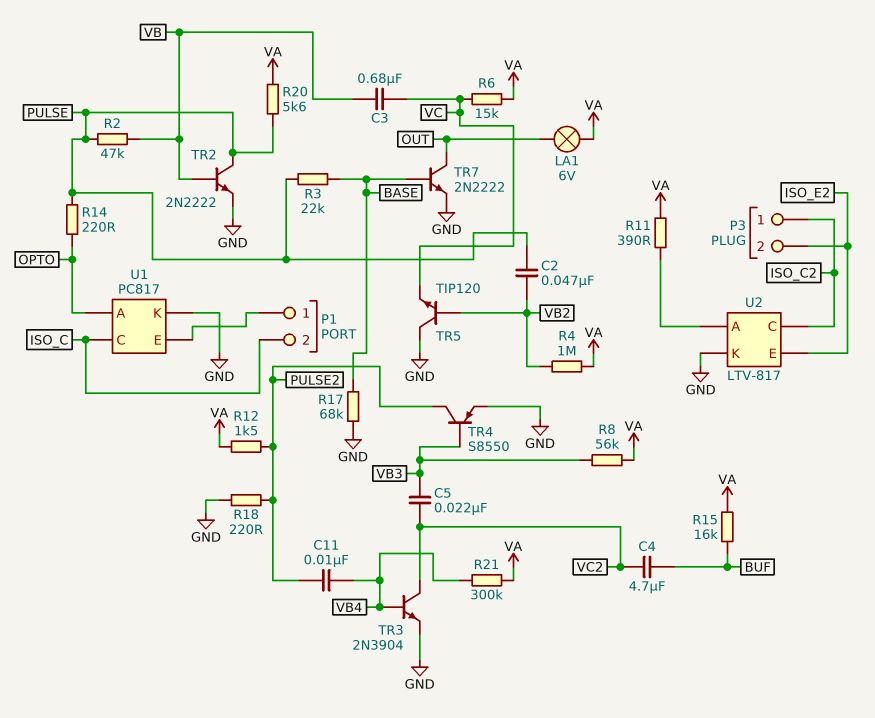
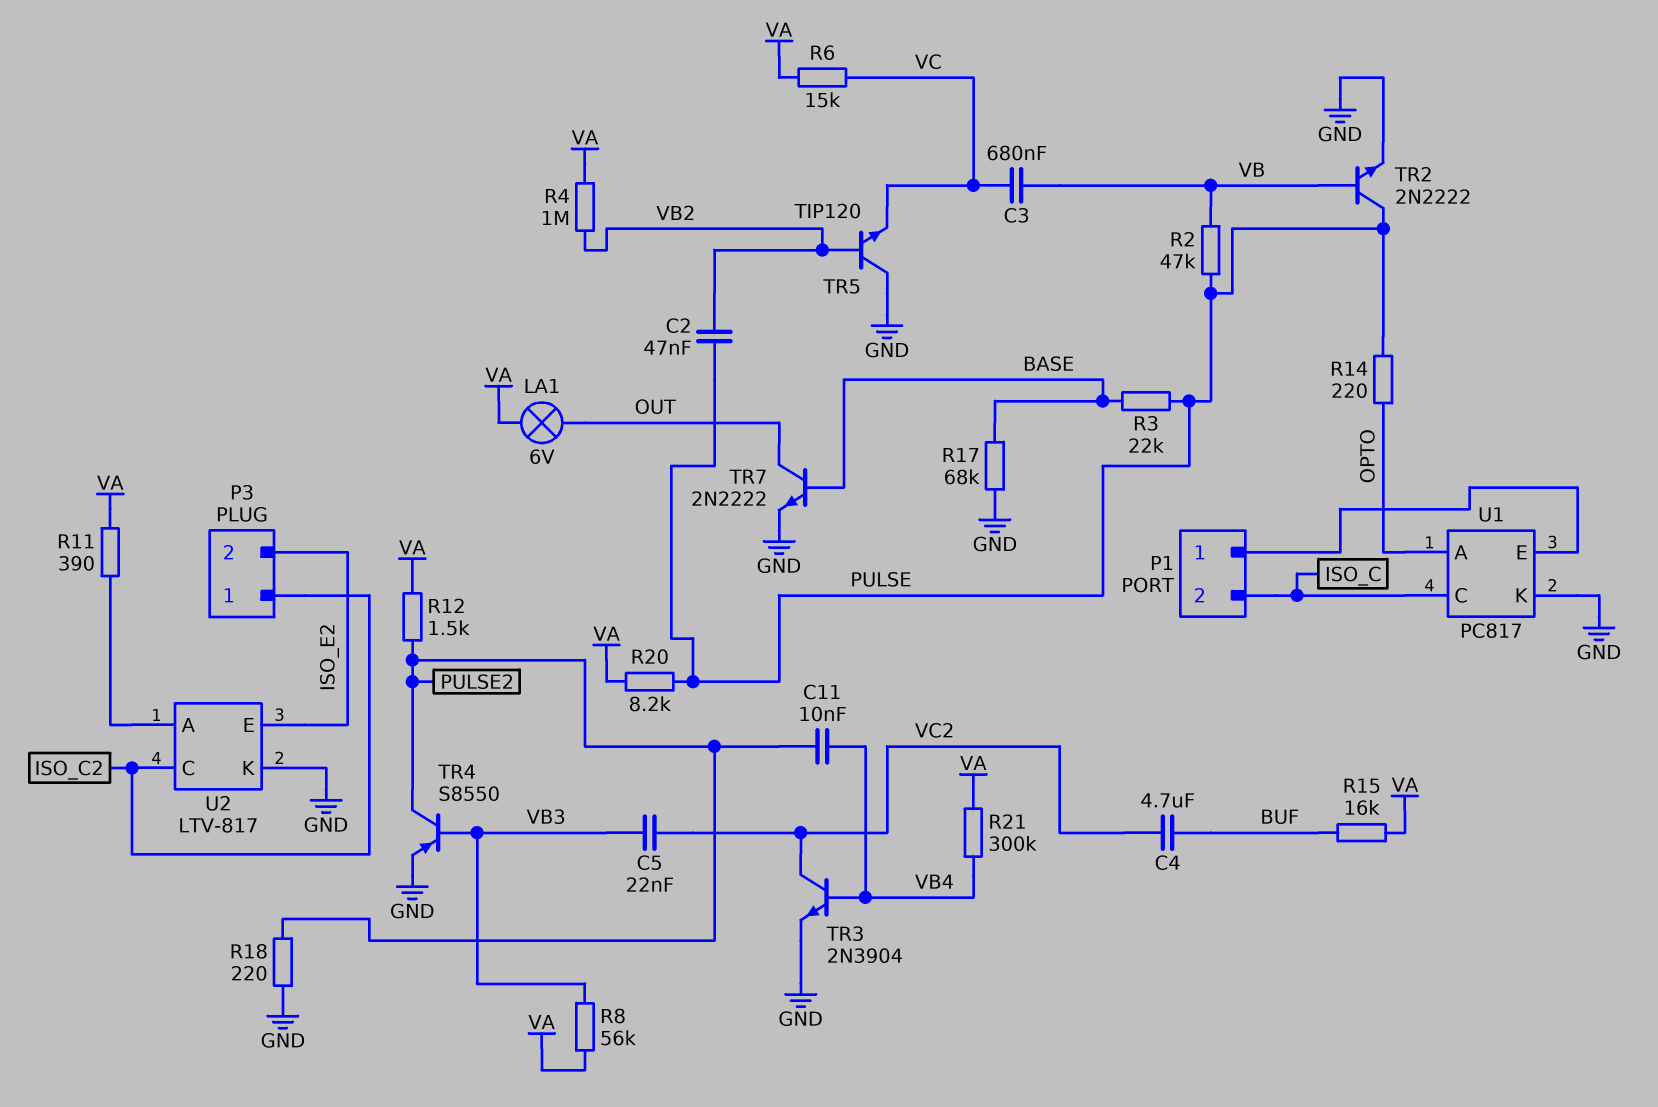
R20: 5.6k (PULSE, VA) -> 8.2k (PULSE, VA)

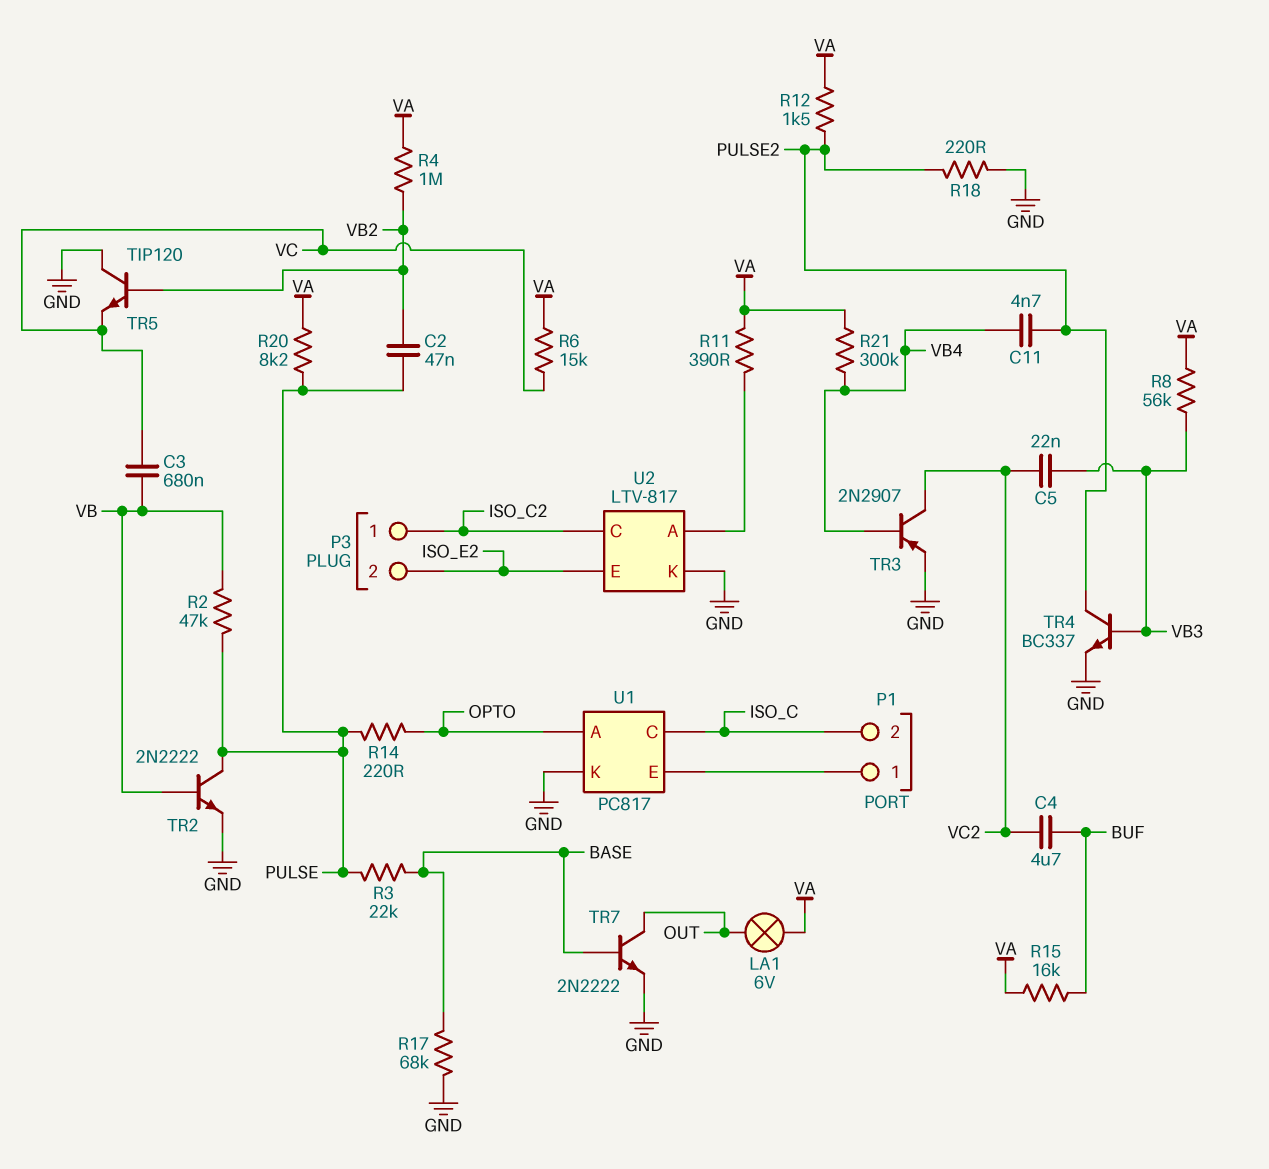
C11: 10nF (PULSE2, VB4) -> 4.7nF (PULSE2, VB4)
TR3: NPN 2N3904 (B VB4, C VC2, E GND) -> PNP 2N2907 (B VB4, C VC2, E GND)
TR4: PNP S8550 (B VB3, C PULSE2, E GND) -> NPN BC337 (B VB3, C PULSE2, E GND)

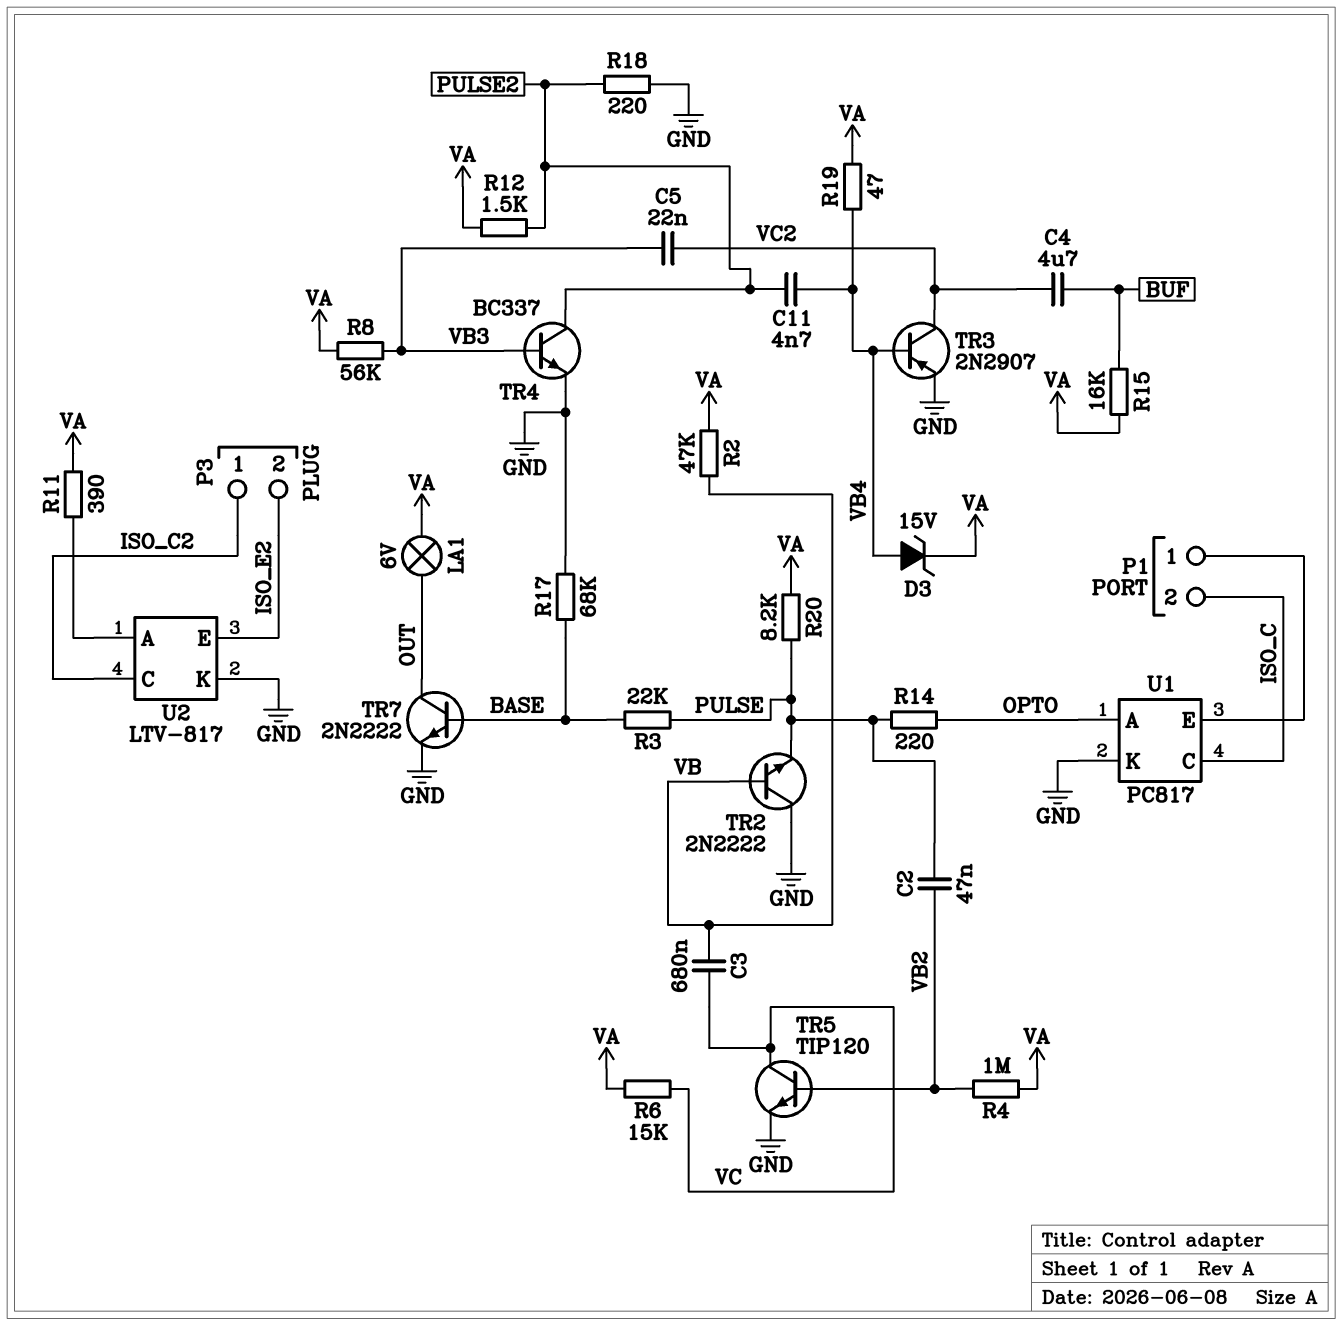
D3: none -> zener 15V (A VB4, K VA)
R2: 47k (PULSE, VB) -> 47k (VA, VB)
R19: none -> 47 (VA, VB4)
R21: 300k (VA, VB4) -> none
TR2: NPN 2N2222 (B VB, C PULSE, E GND) -> NPN 2N2222 (B VB, C GND, E PULSE)
TR5: NPN TIP120 (B VB2, C GND, E VC) -> NPN TIP120 (B VB2, C VC, E GND)

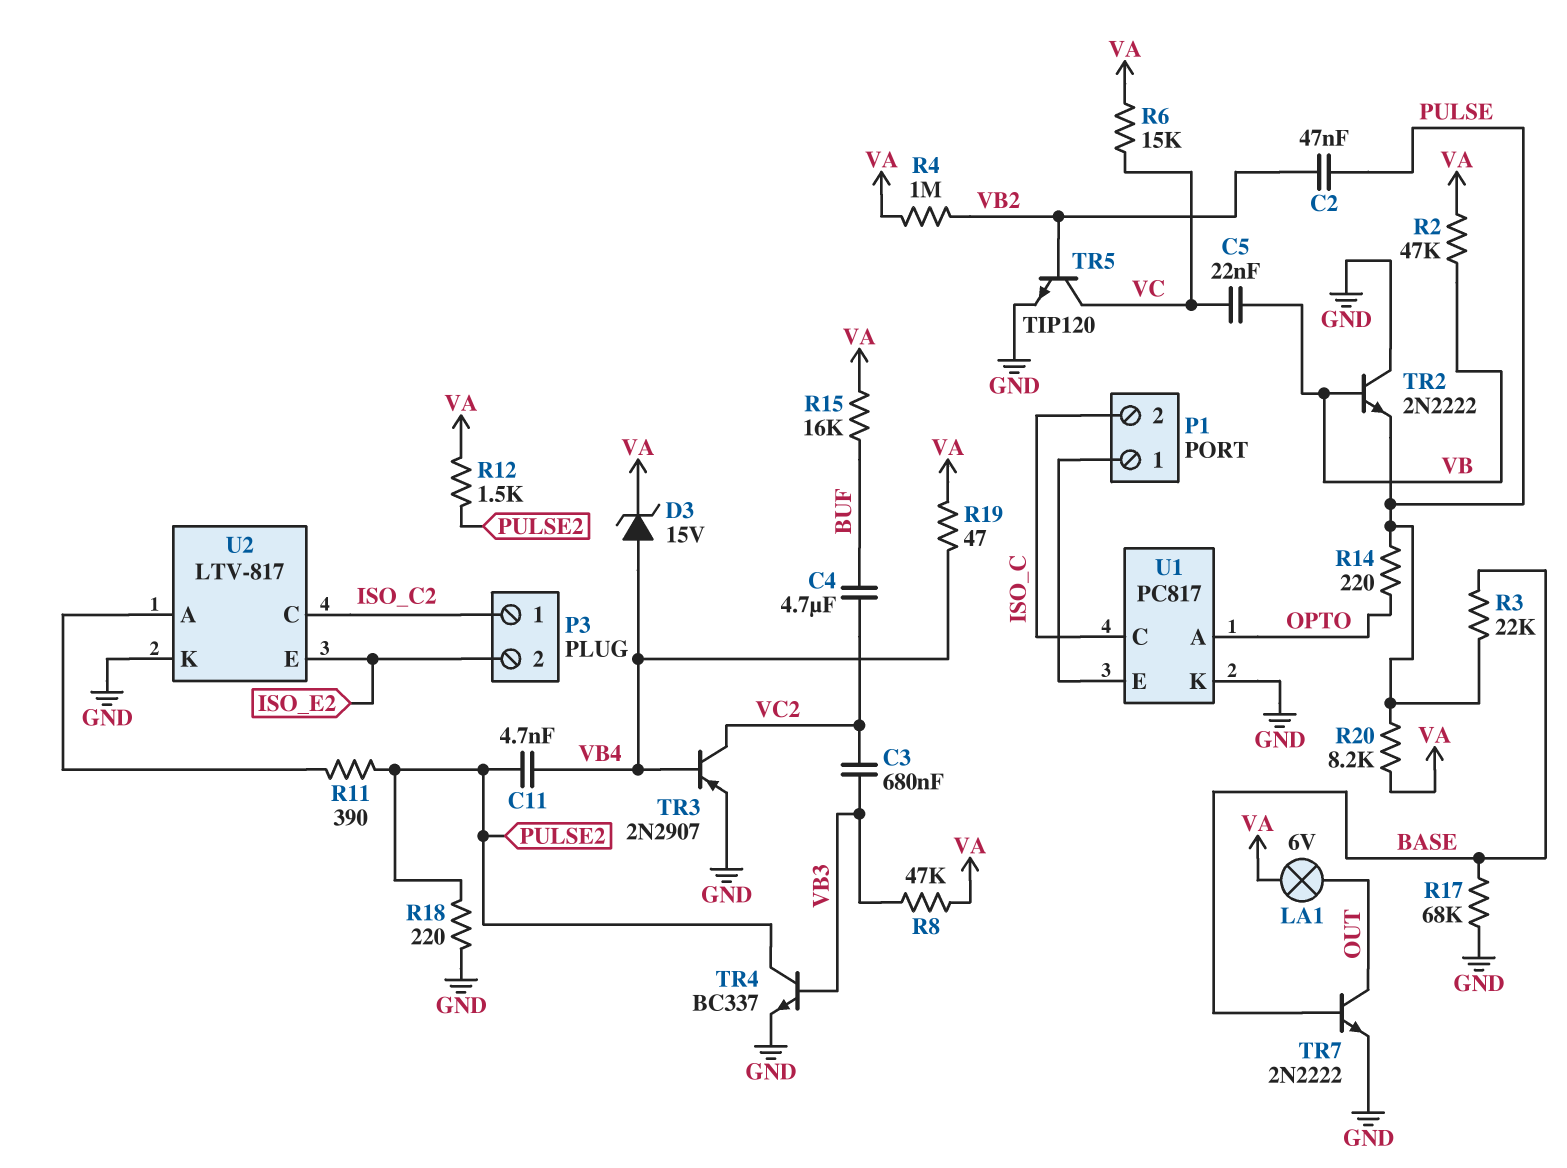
C3: 680nF (VB, VC) -> 680nF (VB3, VC2)
C5: 22nF (VB3, VC2) -> 22nF (VB, VC)
R8: 56k (VA, VB3) -> 47k (VA, VB3)
R11: 390 (U2/A, VA) -> 390 (PULSE2, U2/A)

